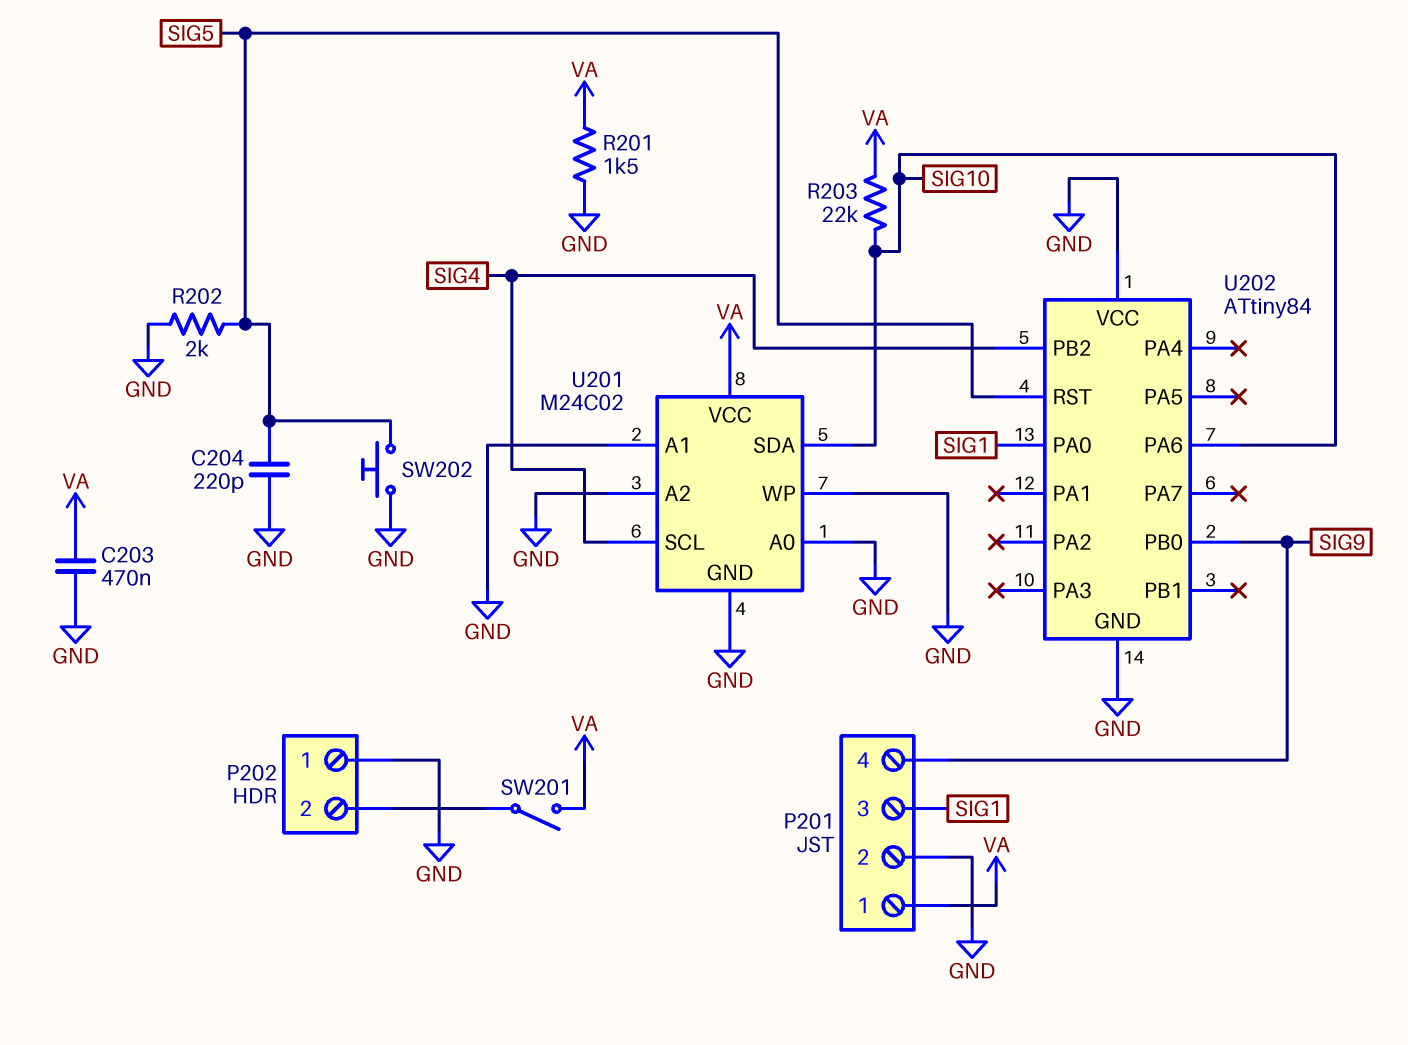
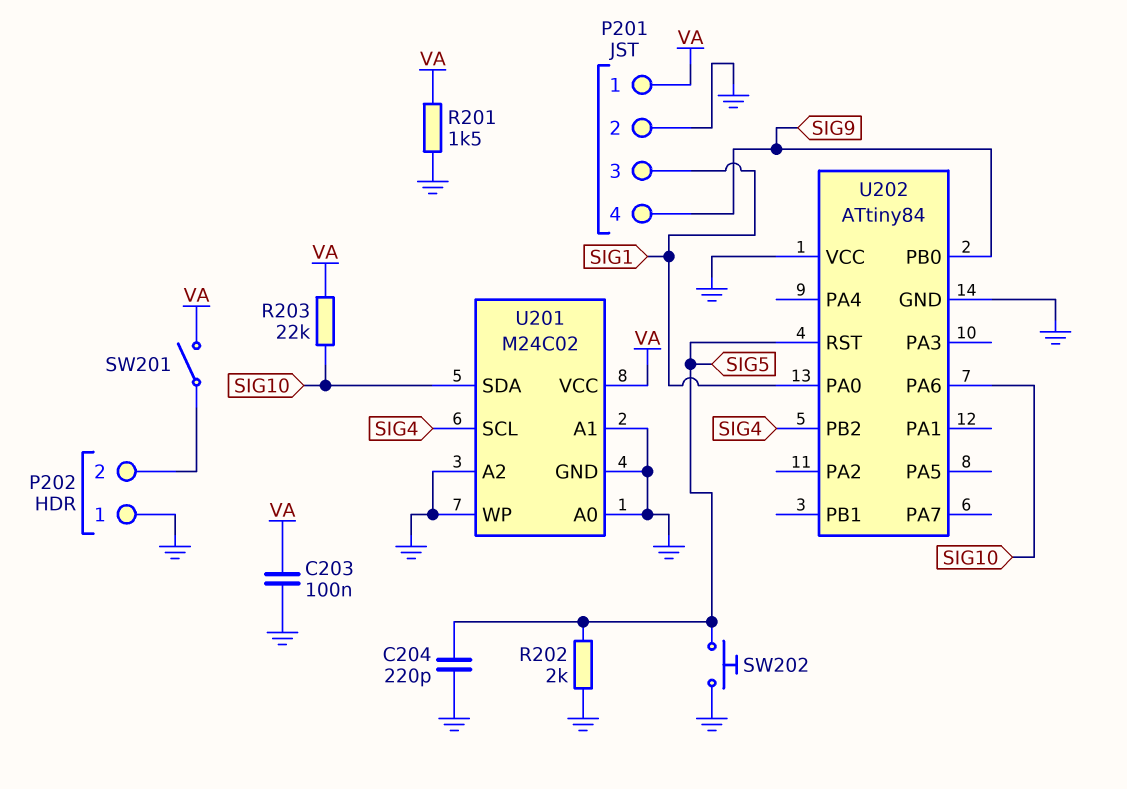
C203: 470nF (GND, VA) -> 100nF (GND, VA)

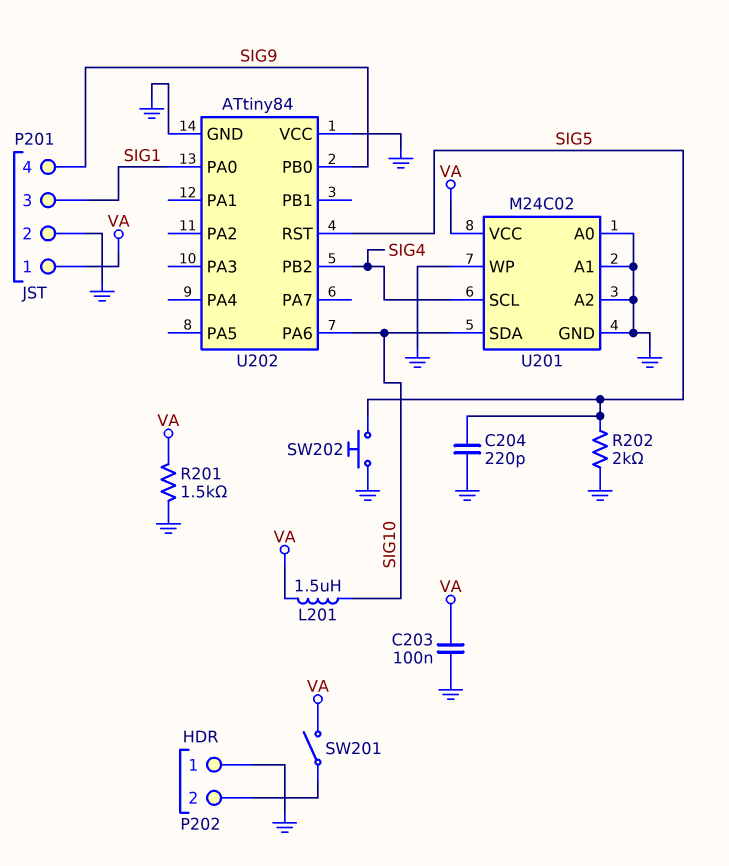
L201: none -> 1.5uH (SIG10, VA)
R203: 22k (SIG10, VA) -> none

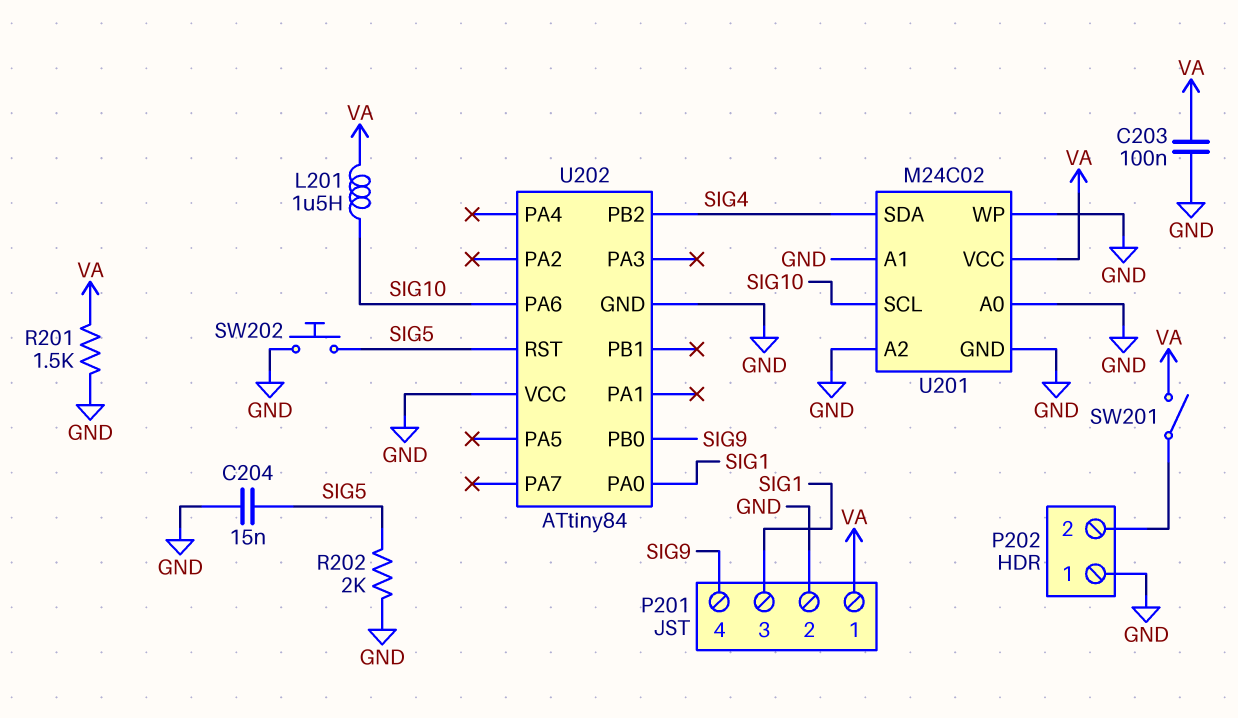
C204: 220pF (GND, SIG5) -> 15nF (GND, SIG5)
U201 pin SCL: SIG4 -> SIG10
U201 pin SDA: SIG10 -> SIG4

